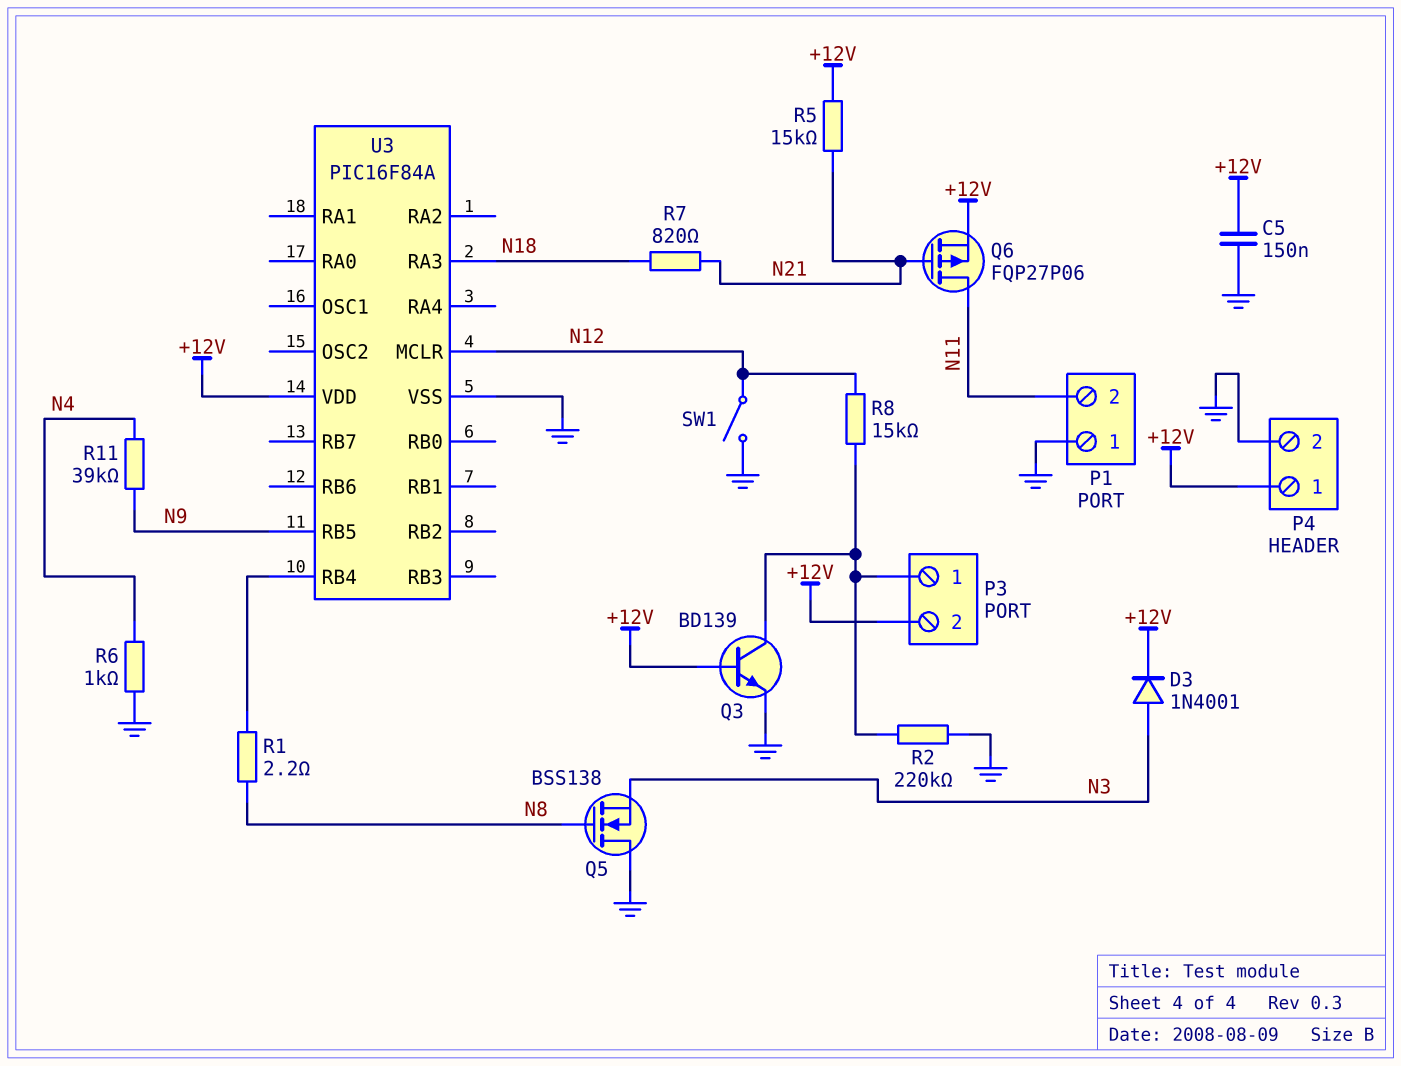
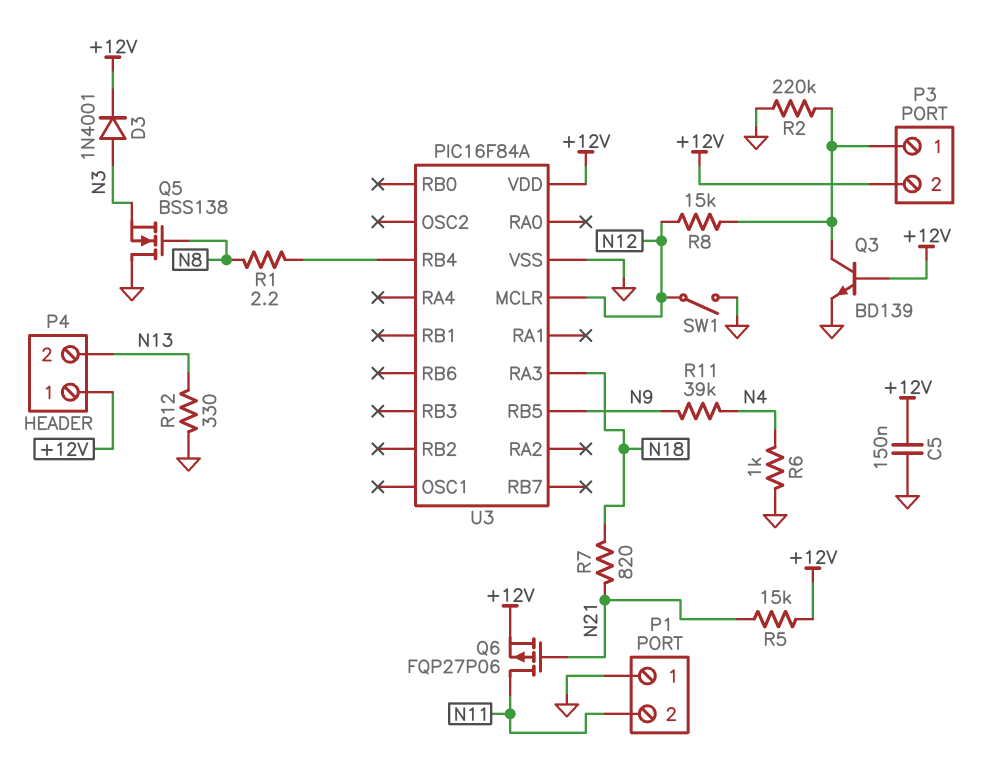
P4 pin 2: GND -> N13
R12: none -> 330 (GND, N13)

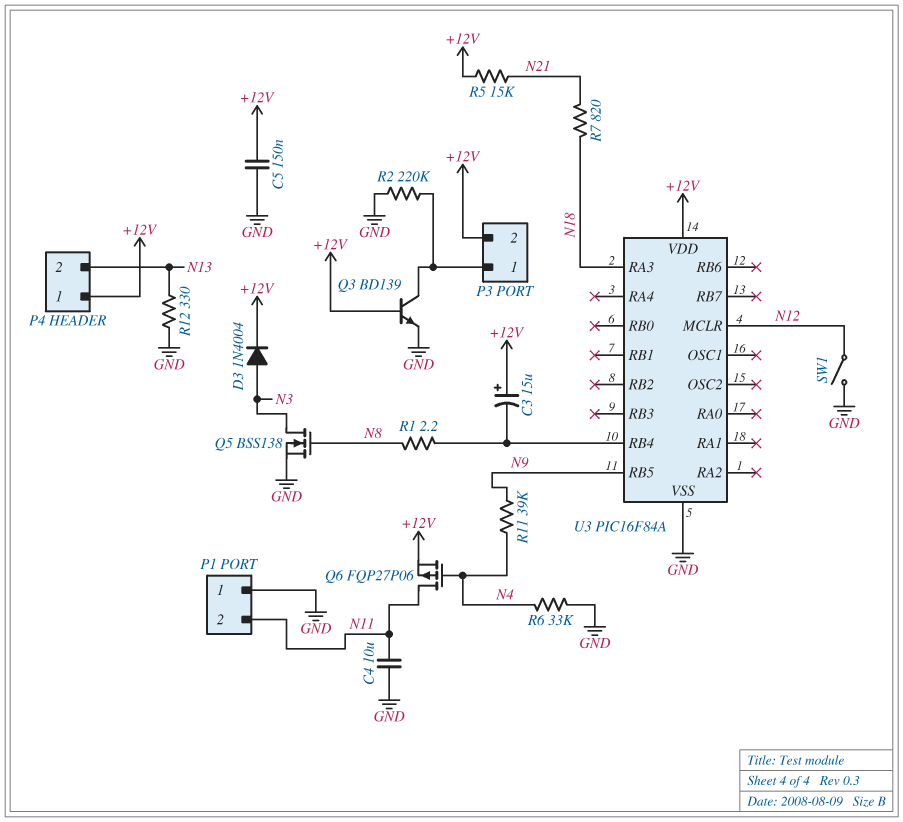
C3: none -> 15uF (plus +12V, minus U3/RB4)
C4: none -> 10uF (GND, N11)
D3: diode 1N4001 (A N3, K +12V) -> diode 1N4004 (A N3, K +12V)
Q5: NMOS BSS138 (G N8, D GND, S N3) -> NMOS BSS138 (G N8, D N3, S GND)
Q6: PMOS FQP27P06 (G N21, D N11, S +12V) -> PMOS FQP27P06 (G N4, D N11, S +12V)
R6: 1k (GND, N4) -> 33k (GND, N4)
R8: 15k (N12, P3/1) -> none

